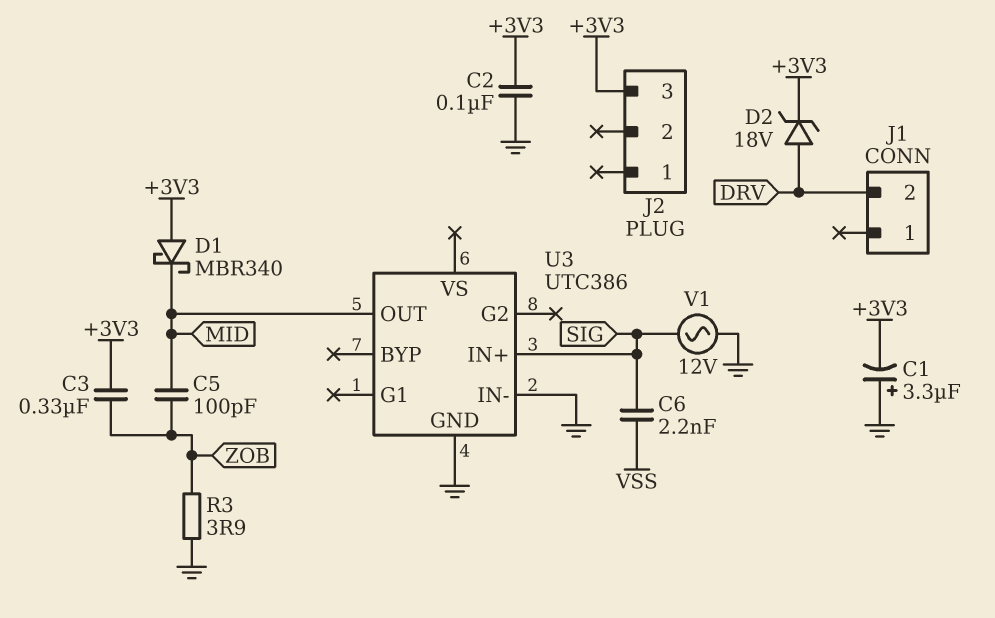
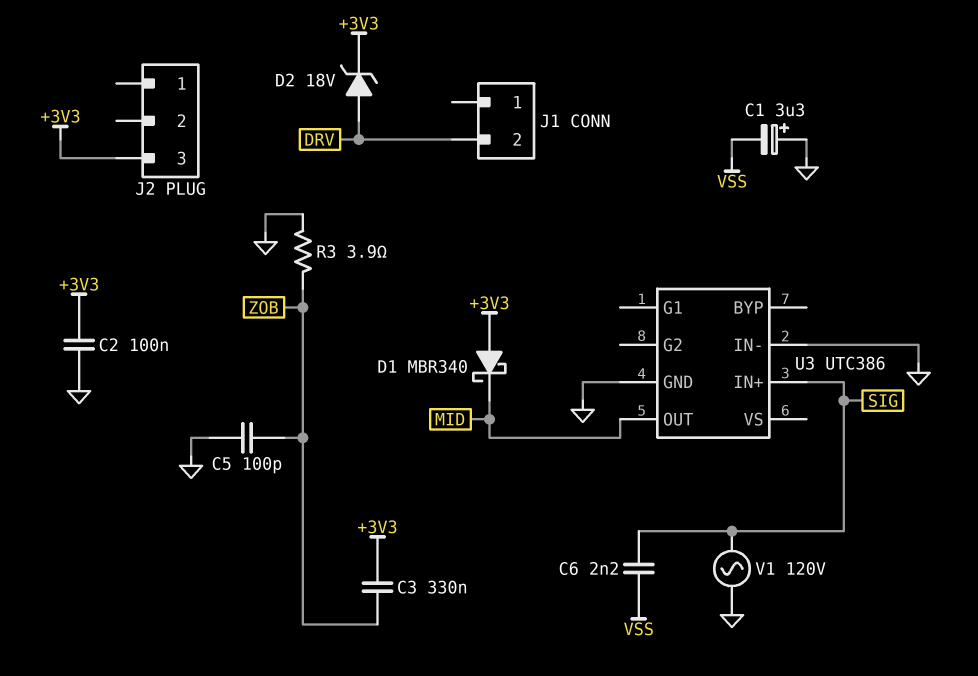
C1: 3.3uF (plus GND, minus +3V3) -> 3.3uF (plus GND, minus VSS)
C5: 100pF (MID, ZOB) -> 100pF (GND, ZOB)
V1: AC 12V (GND, SIG) -> AC 120V (GND, SIG)

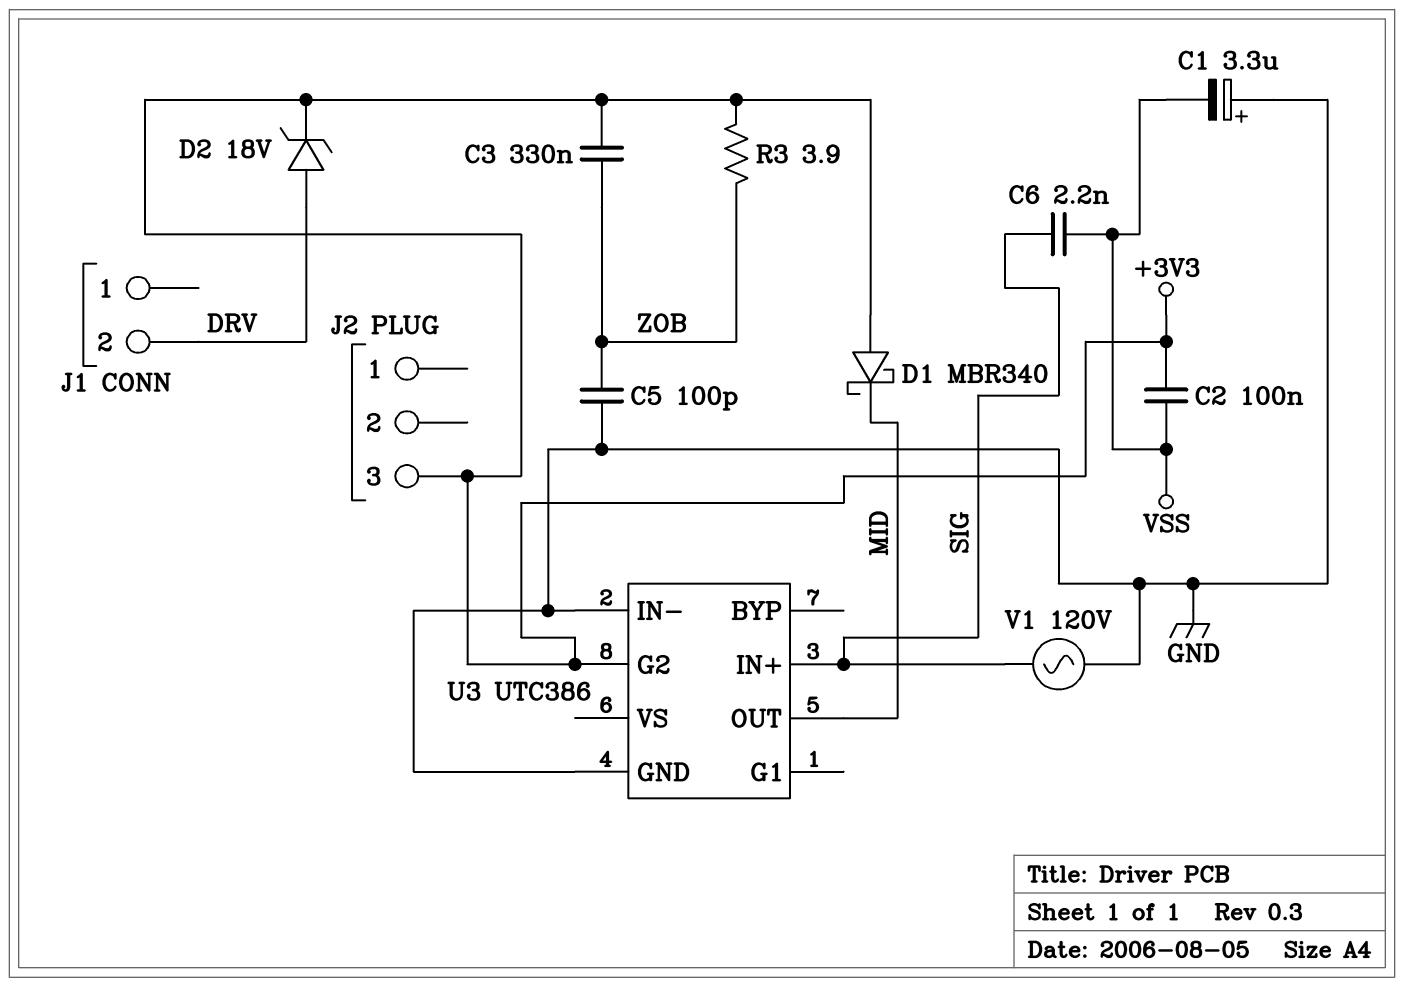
C2: 100nF (+3V3, GND) -> 100nF (+3V3, VSS)
R3: 3.9 (GND, ZOB) -> 3.9 (+3V3, ZOB)
U3 pin G2: none -> +3V3

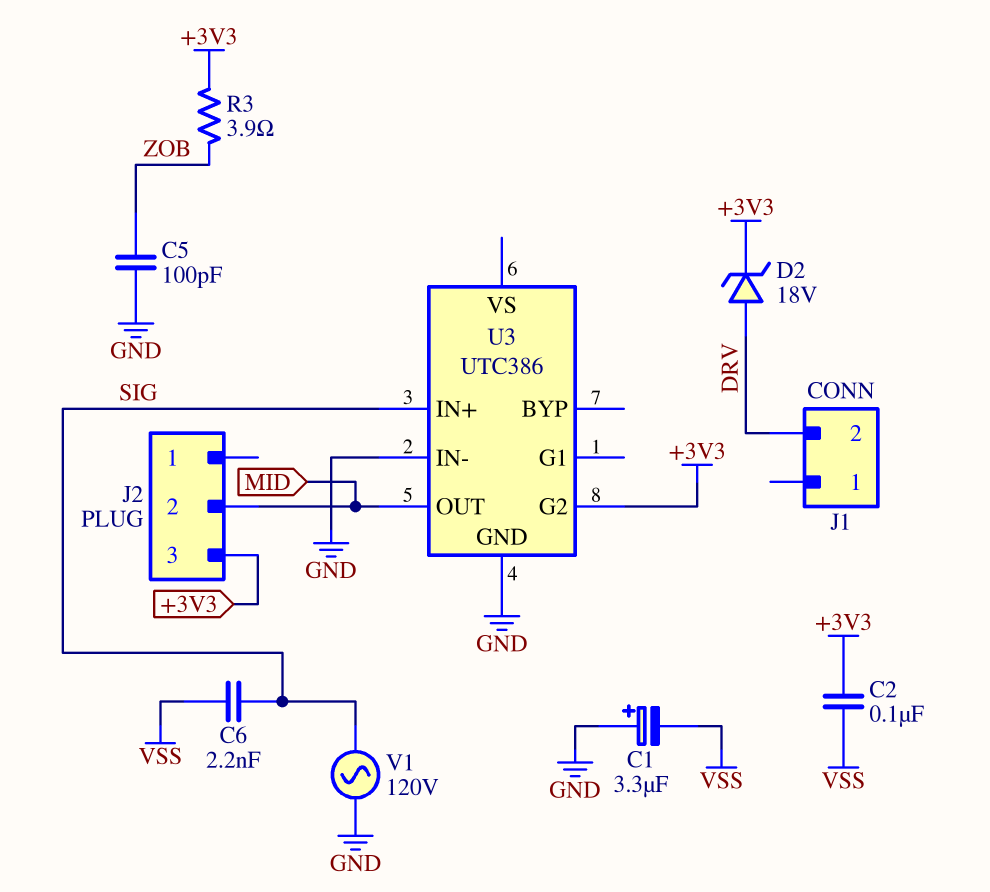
C3: 330nF (+3V3, ZOB) -> none
D1: schottky MBR340 (A +3V3, K MID) -> none
J2 pin 2: none -> MID

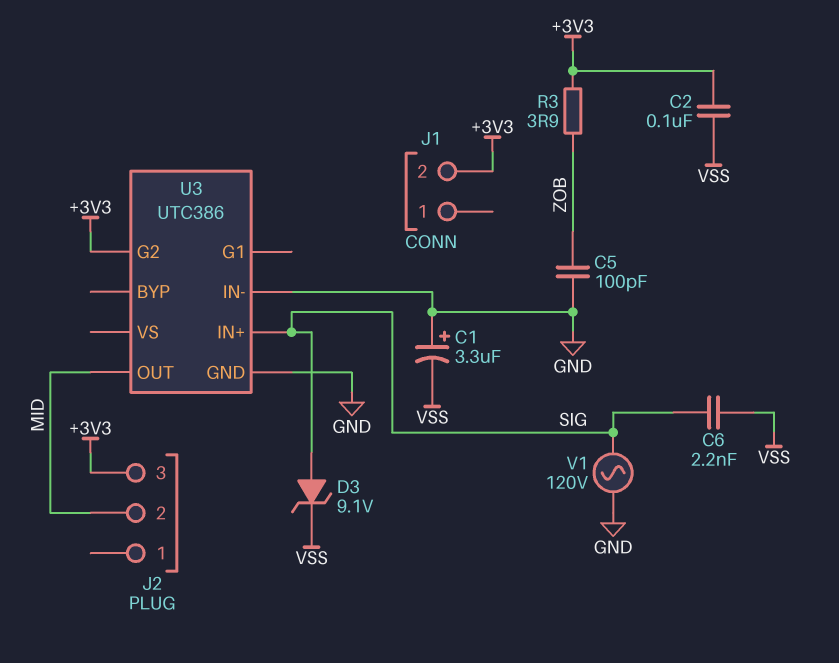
D2: zener 18V (A DRV, K +3V3) -> none
D3: none -> zener 9.1V (A SIG, K VSS)
J1 pin 2: DRV -> +3V3

